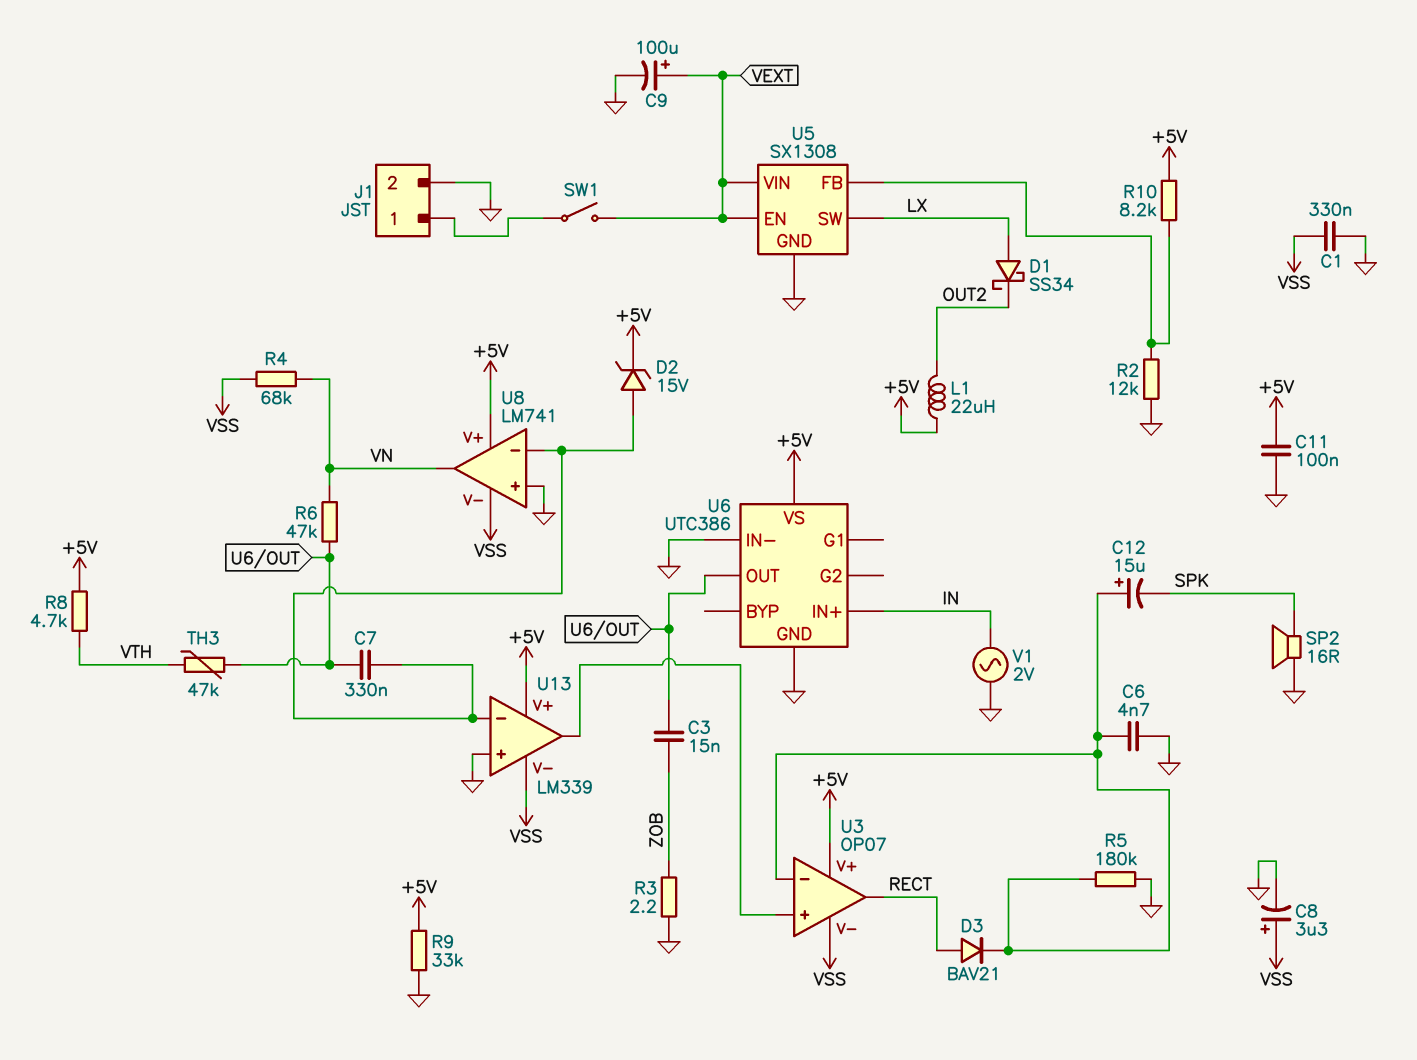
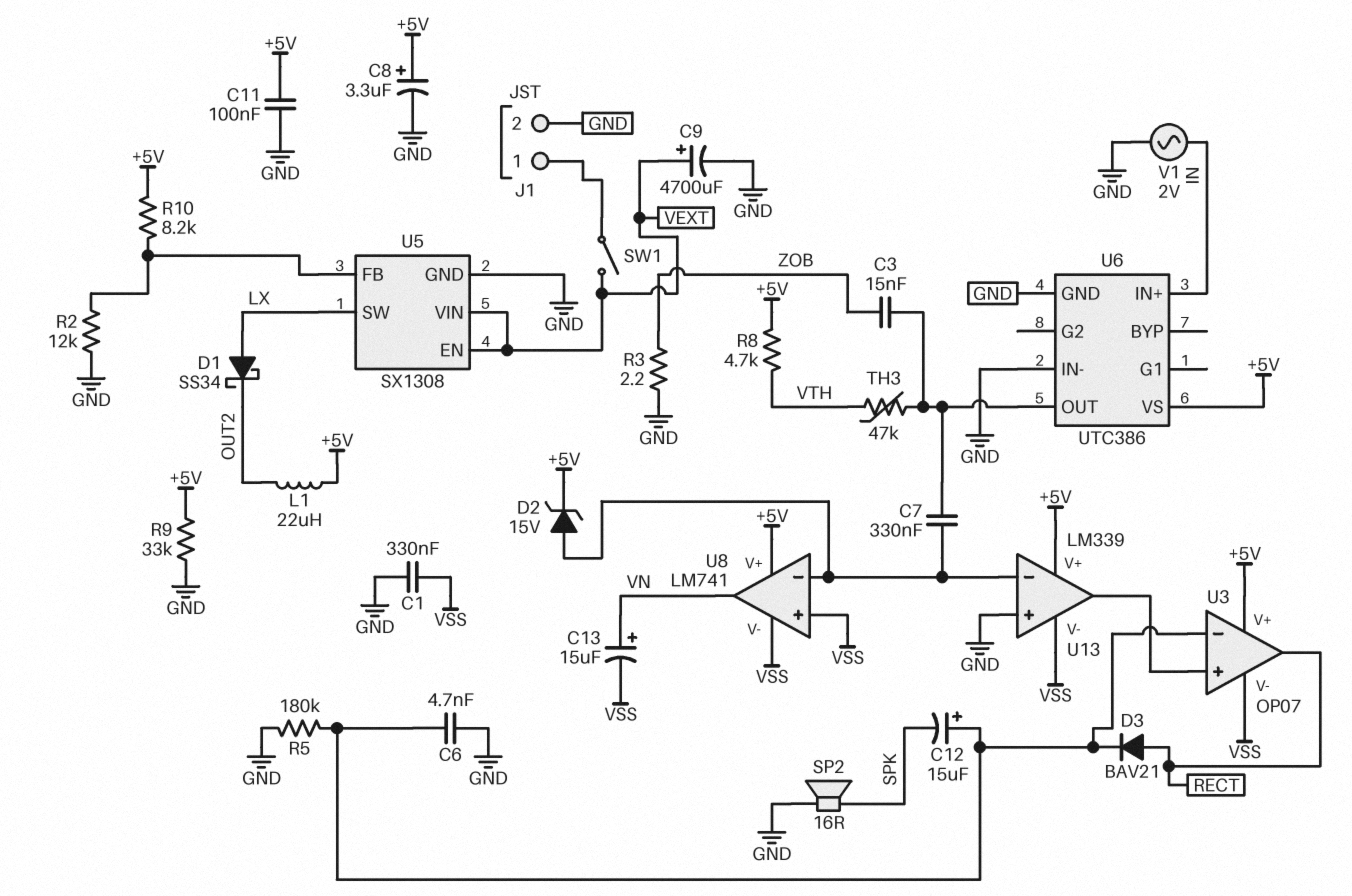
C8: 3.3uF (plus VSS, minus GND) -> 3.3uF (plus +5V, minus GND)
C9: 100uF (plus VEXT, minus GND) -> 4700uF (plus VEXT, minus GND)
C13: none -> 15uF (plus VN, minus VSS)
R4: 68k (VN, VSS) -> none
R6: 47k (U6/OUT, VN) -> none
U8 pin in+: GND -> VSS

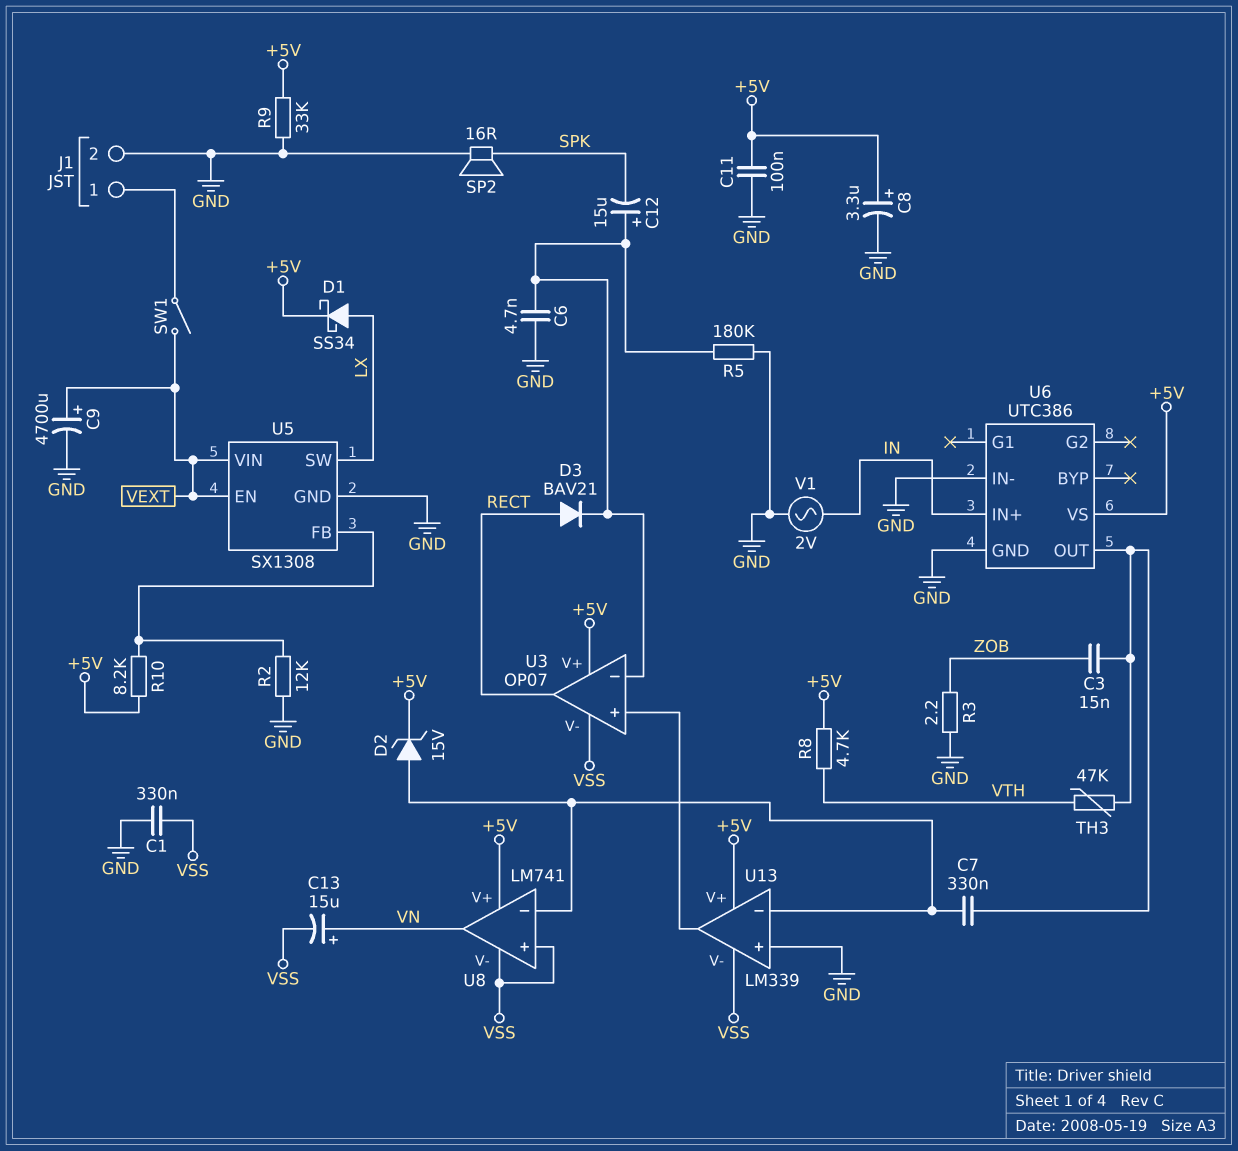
D1: schottky SS34 (A LX, K OUT2) -> schottky SS34 (A LX, K +5V)
L1: 22uH (+5V, OUT2) -> none

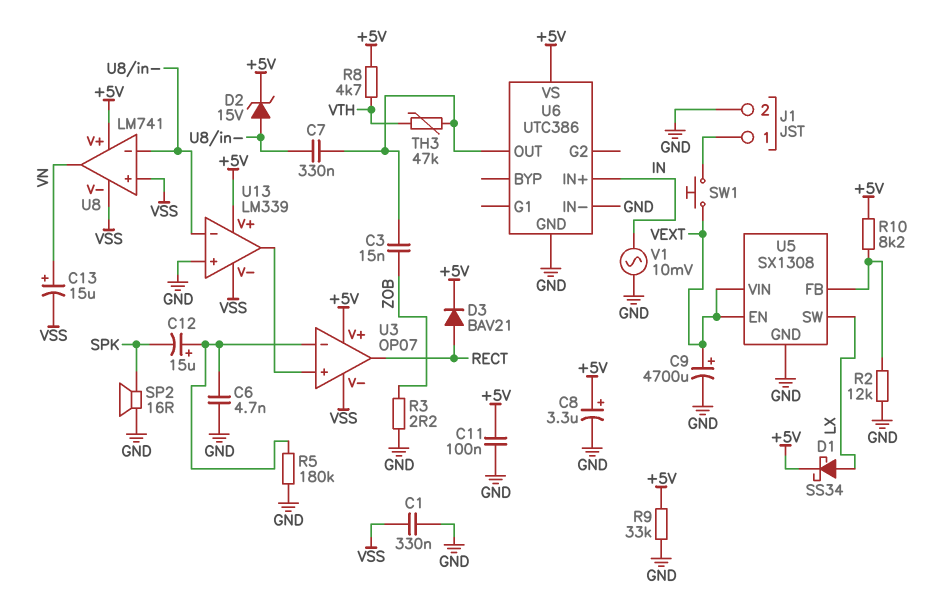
D3: diode BAV21 (A RECT, K U3/in-) -> diode BAV21 (A RECT, K +5V)
SW1: switch (J1/1, VEXT) -> button (J1/1, VEXT)
V1: AC 2V (GND, IN) -> AC 10mV (GND, IN)

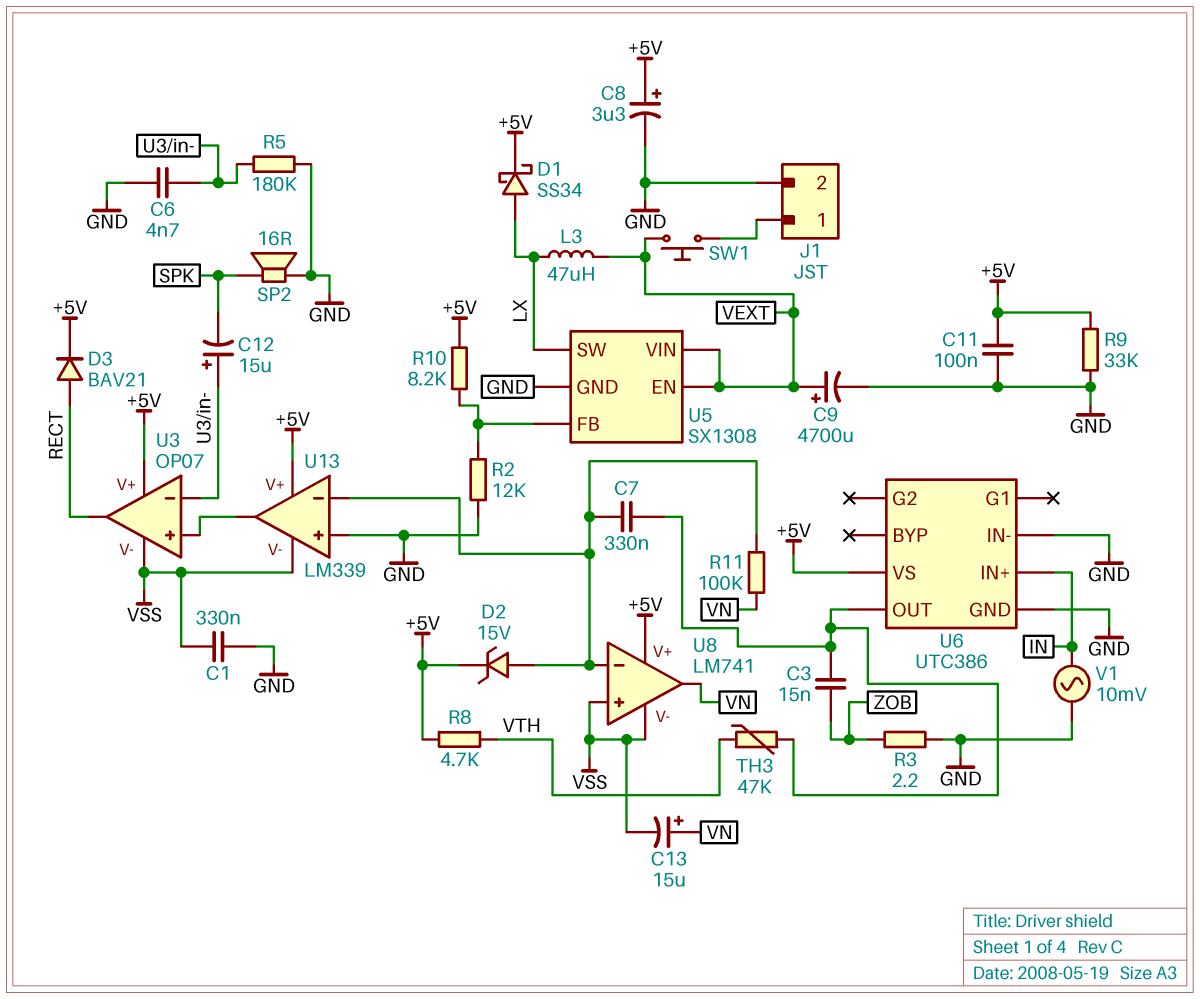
L3: none -> 47uH (LX, VEXT)
R11: none -> 100k (U8/in-, VN)

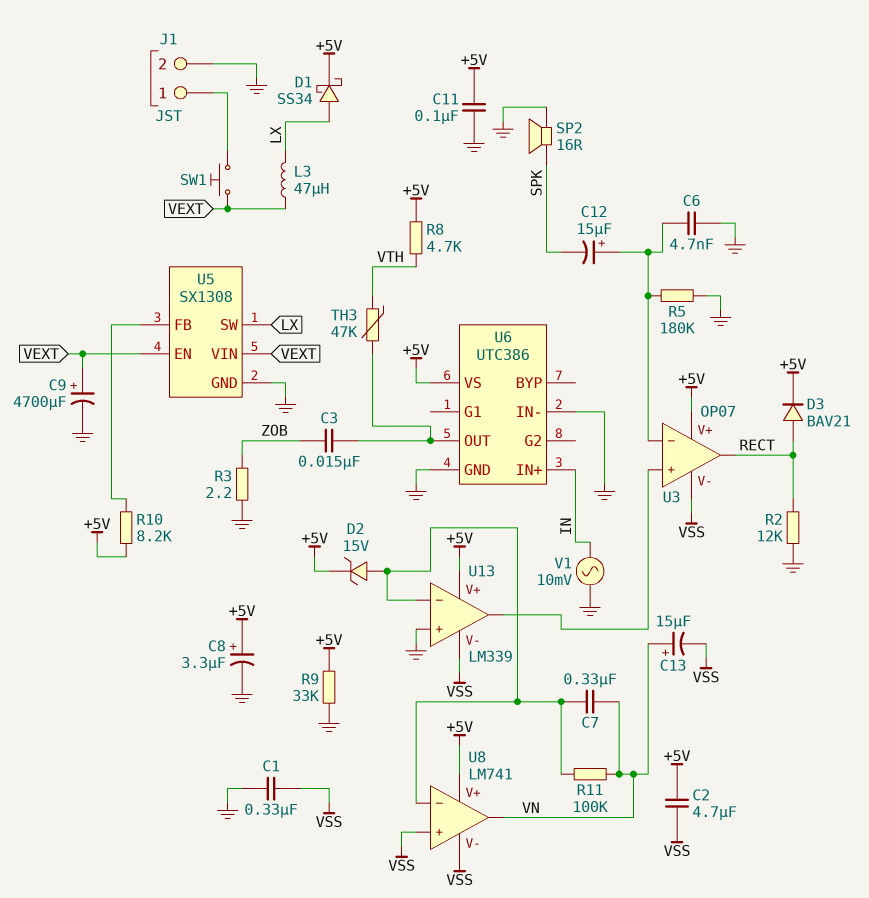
C2: none -> 4.7uF (+5V, VSS)
C7: 330nF (U6/OUT, U8/in-) -> 330nF (U8/in-, VN)
R2: 12k (GND, U5/FB) -> 12k (GND, RECT)

